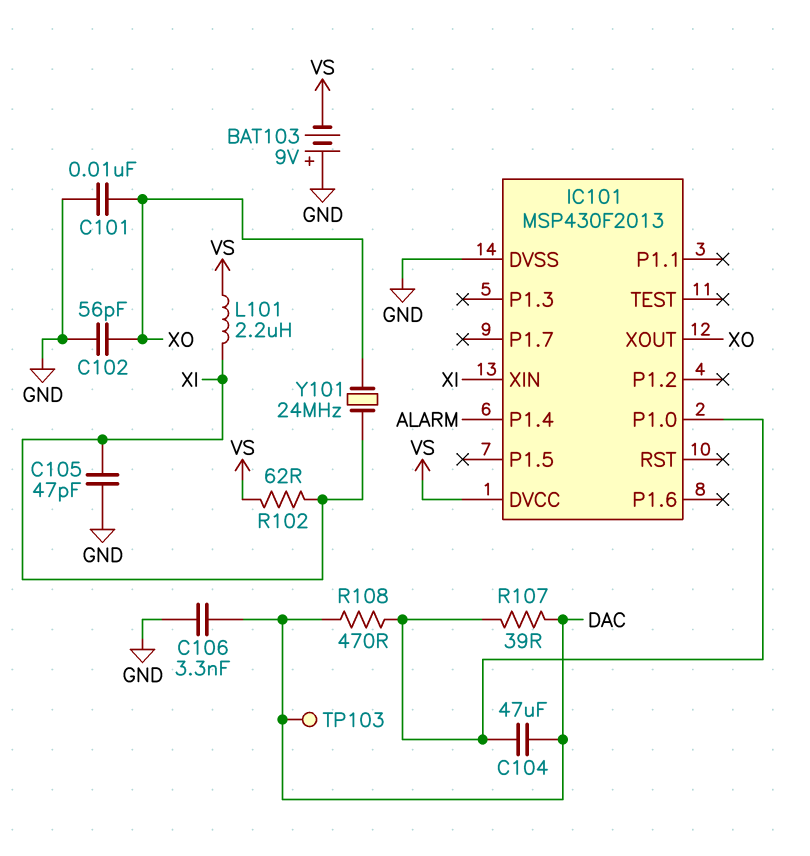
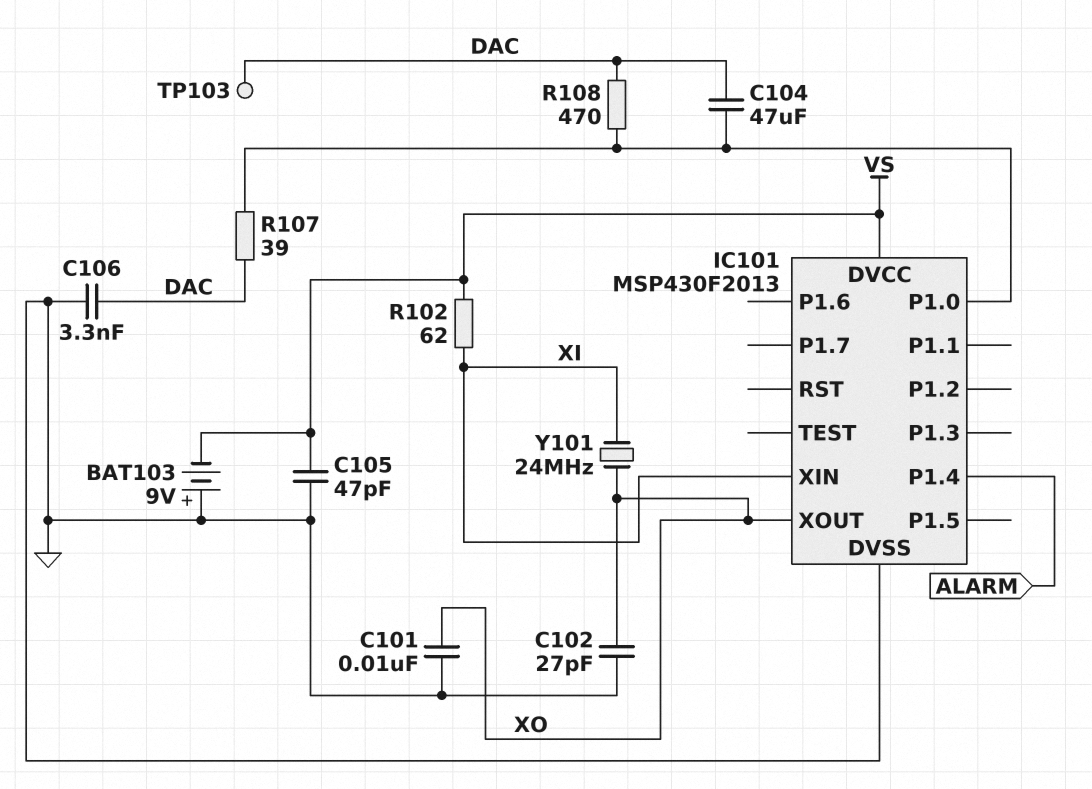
C102: 56pF (GND, XO) -> 27pF (GND, XO)
C105: 47pF (GND, XI) -> 47pF (GND, VS)
L101: 2.2uH (VS, XI) -> none

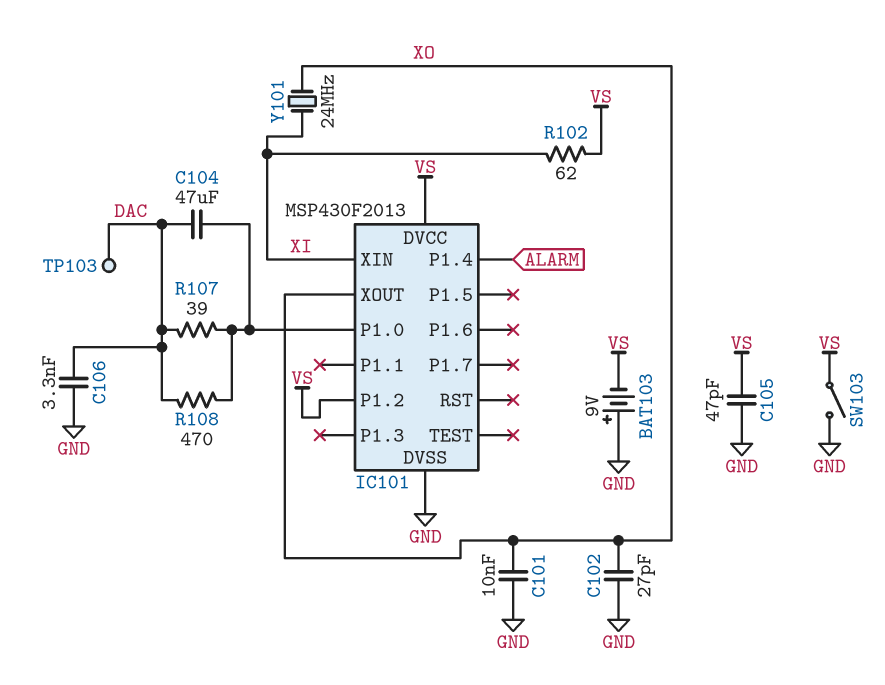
IC101 pin P1.2: none -> VS
SW103: none -> switch (GND, VS)

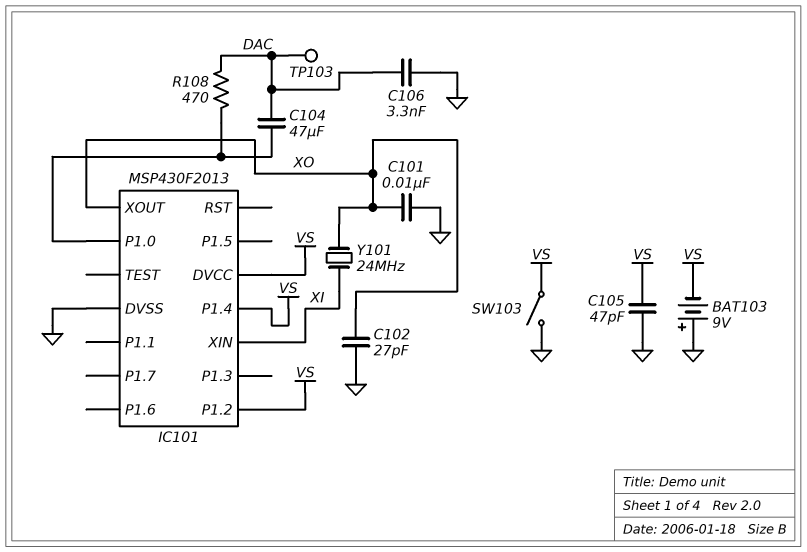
IC101 pin P1.4: ALARM -> VS
R102: 62 (VS, XI) -> none
R107: 39 (DAC, IC101/P1.0) -> none

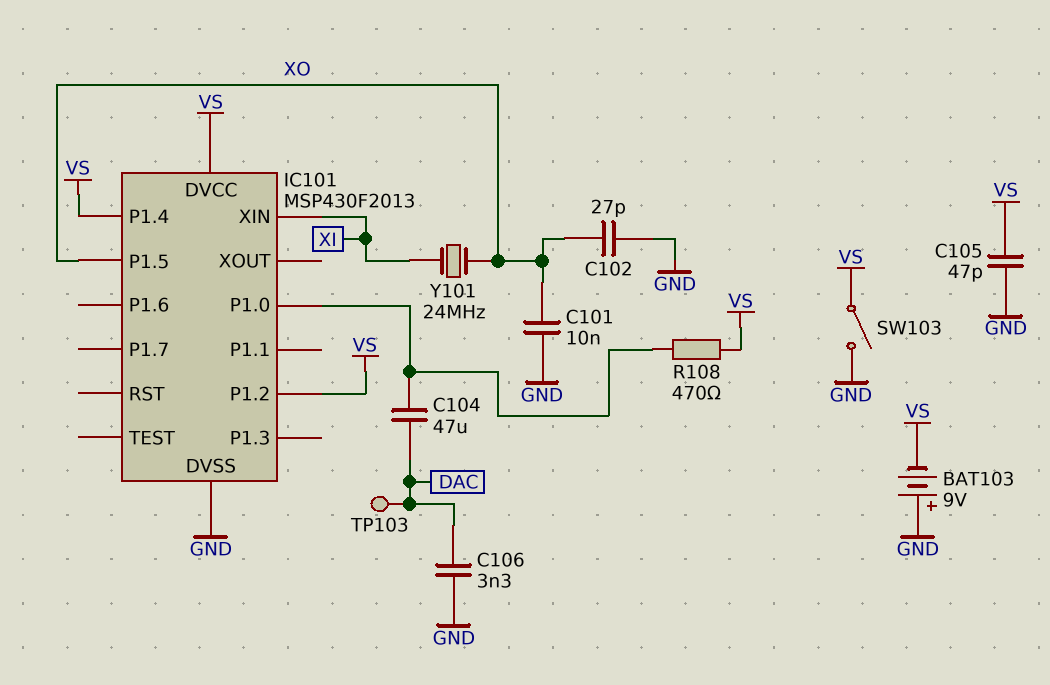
IC101 pin P1.5: none -> XO
IC101 pin XOUT: XO -> none
R108: 470 (DAC, IC101/P1.0) -> 470 (IC101/P1.0, VS)

